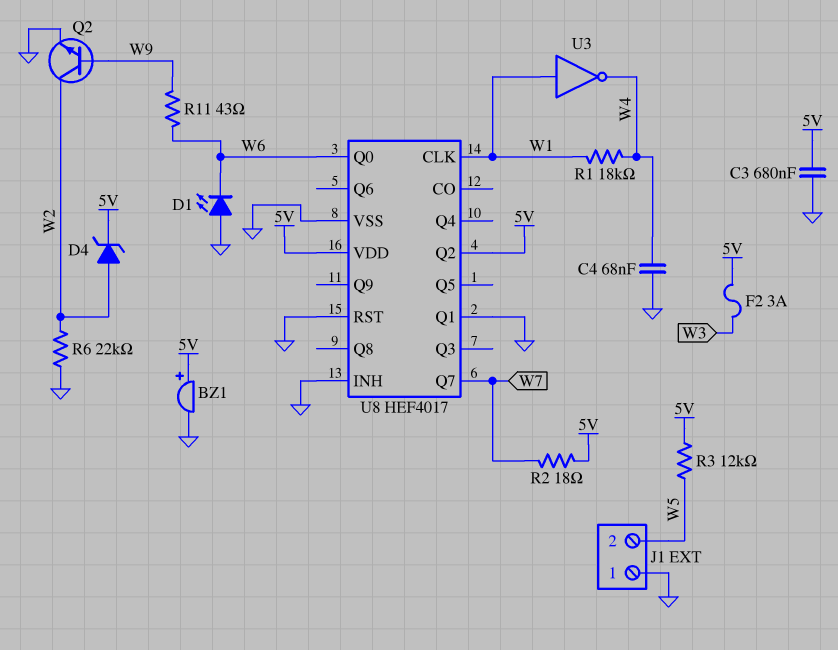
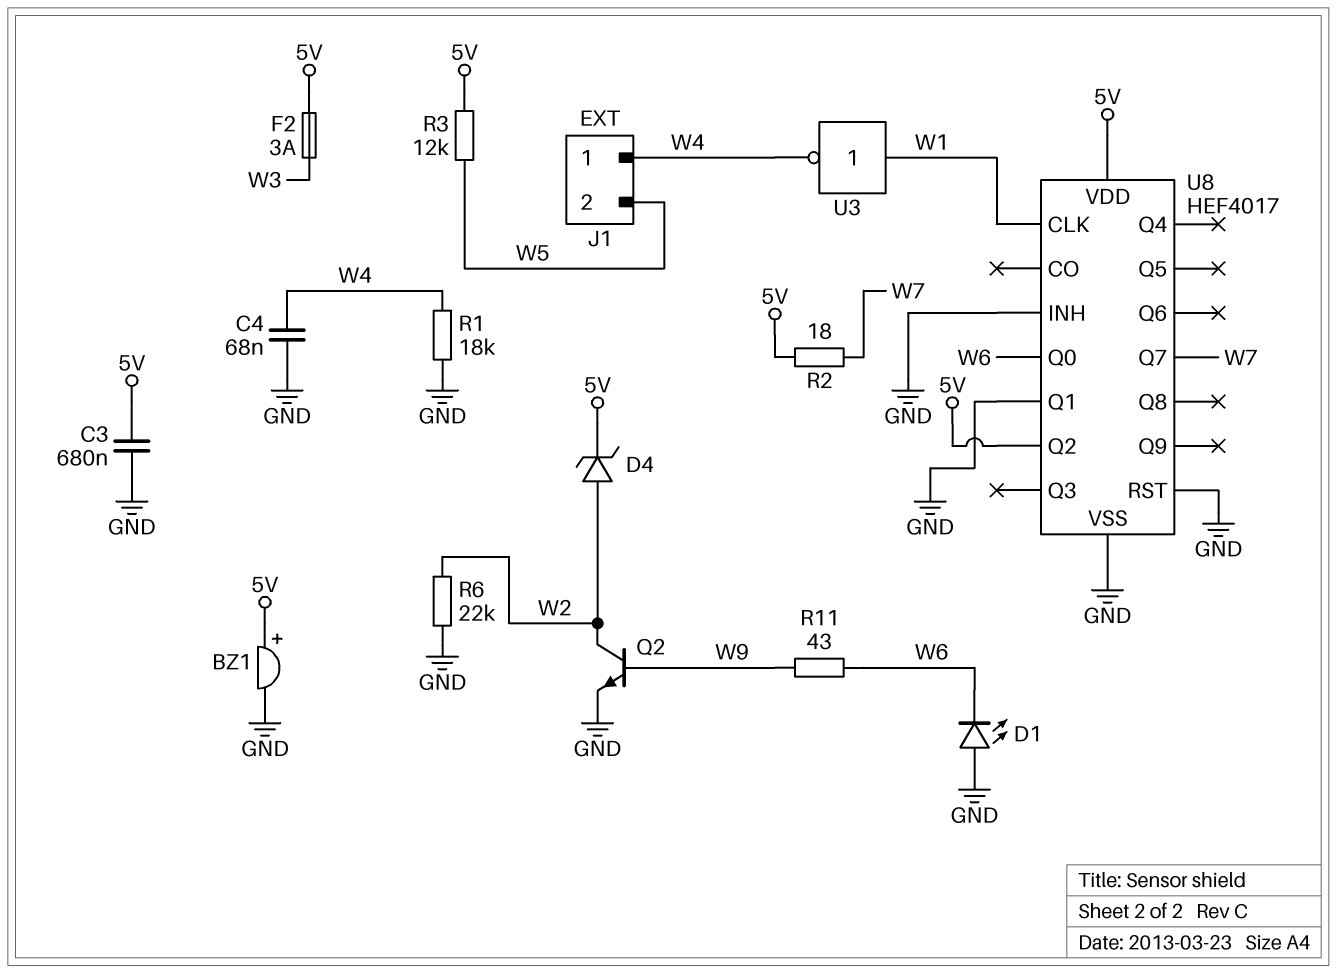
J1 pin 1: GND -> W4
R1: 18k (W1, W4) -> 18k (GND, W4)

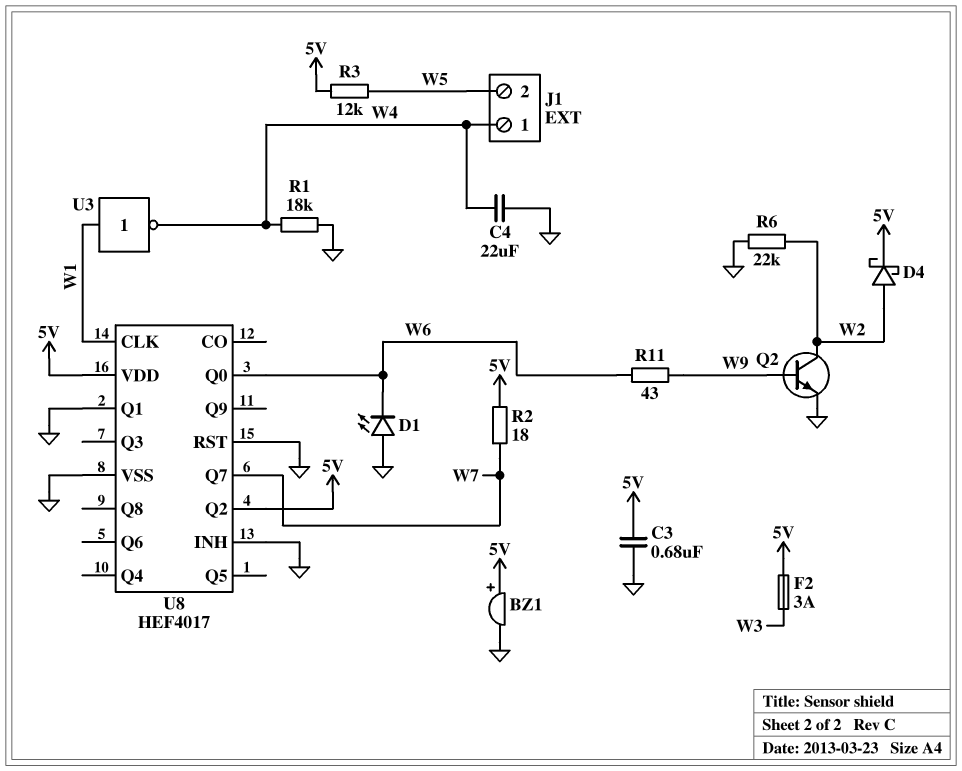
C4: 68nF (GND, W4) -> 22uF (GND, W4)
D4: zener (A W2, K 5V) -> schottky (A W2, K 5V)

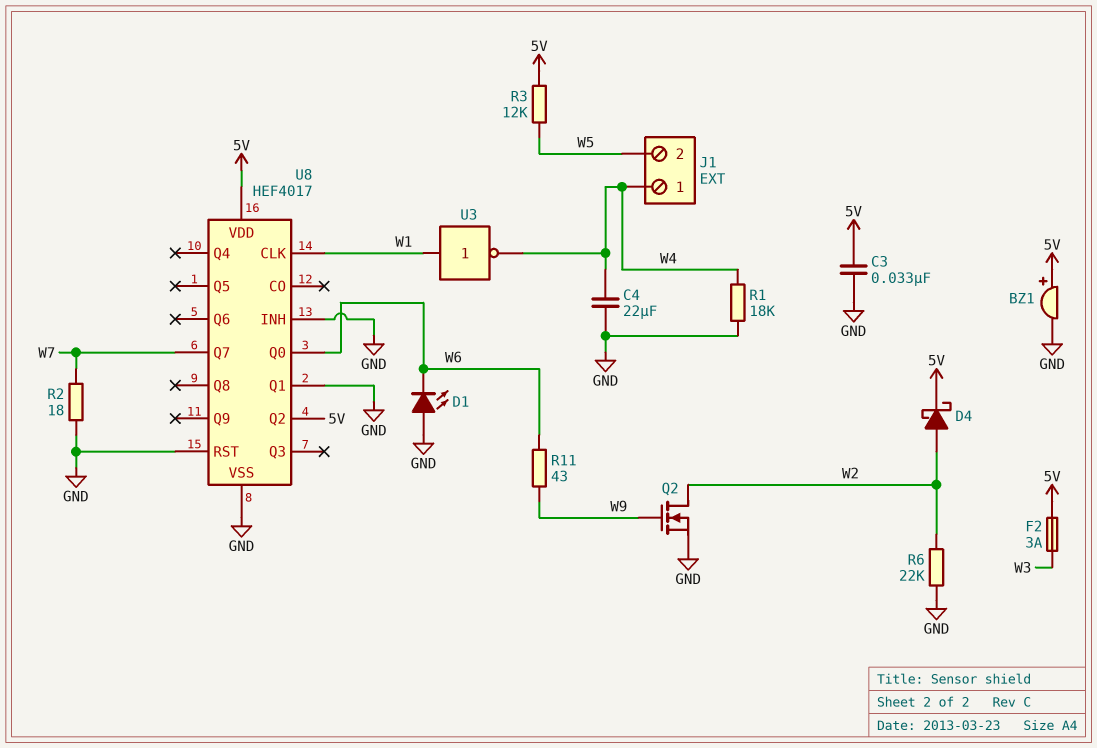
C3: 680nF (5V, GND) -> 33nF (5V, GND)
Q2: NPN (B W9, C W2, E GND) -> NMOS (G W9, D W2, S GND)
R2: 18 (5V, W7) -> 18 (GND, W7)

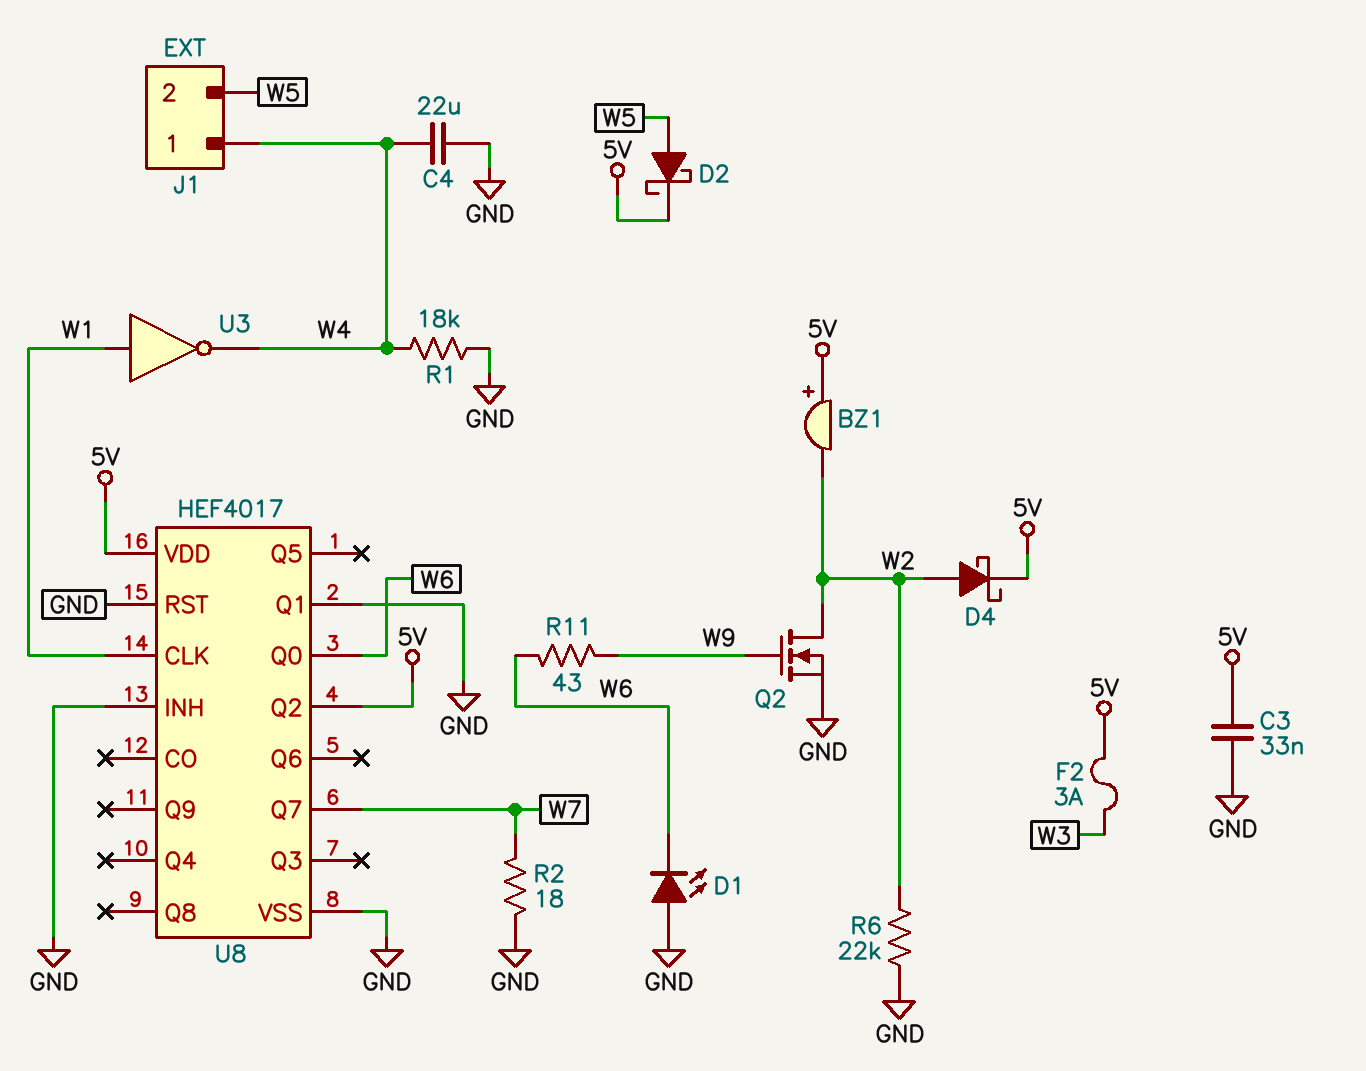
BZ1: buzzer (plus 5V, minus GND) -> buzzer (plus 5V, minus W2)
D2: none -> schottky (A W5, K 5V)
R3: 12k (5V, W5) -> none

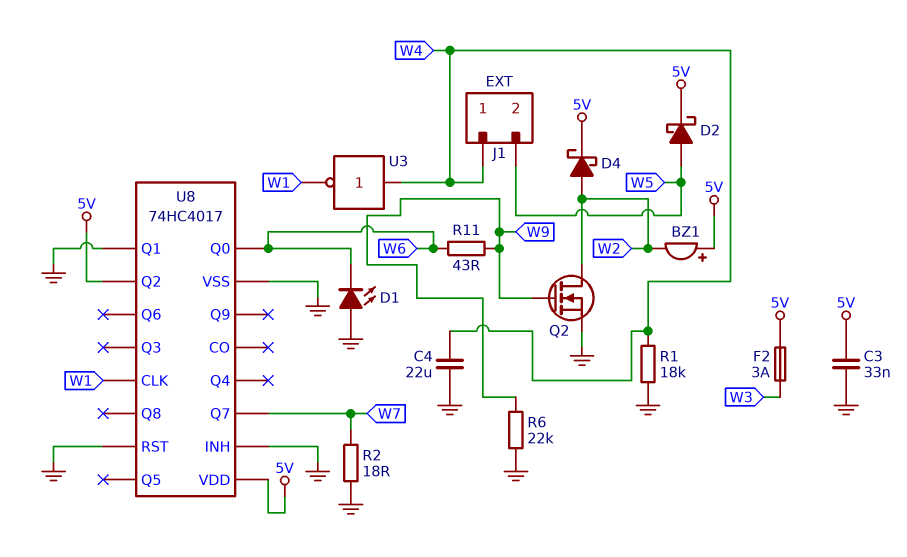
R6: 22k (GND, W2) -> 22k (GND, W9)
U3: NOT (in W1, out W4) -> NOT (in W4, out W1)
U8: HEF4017 -> 74HC4017

